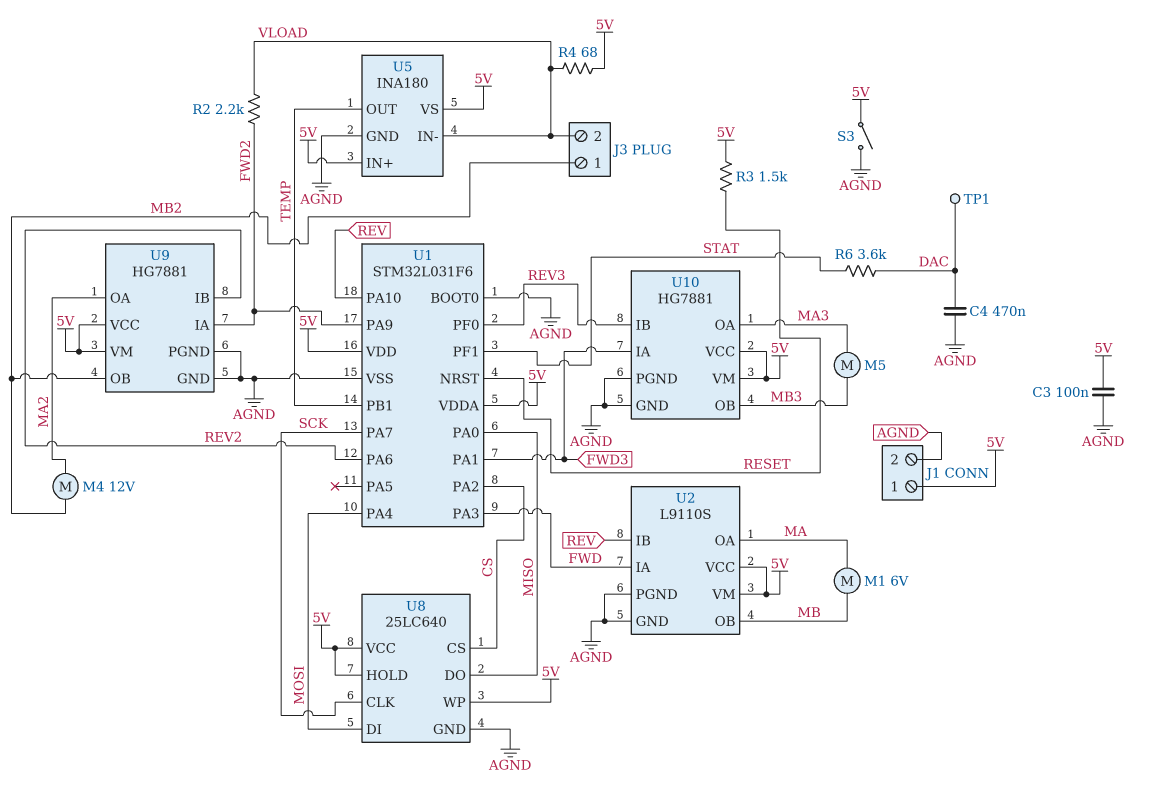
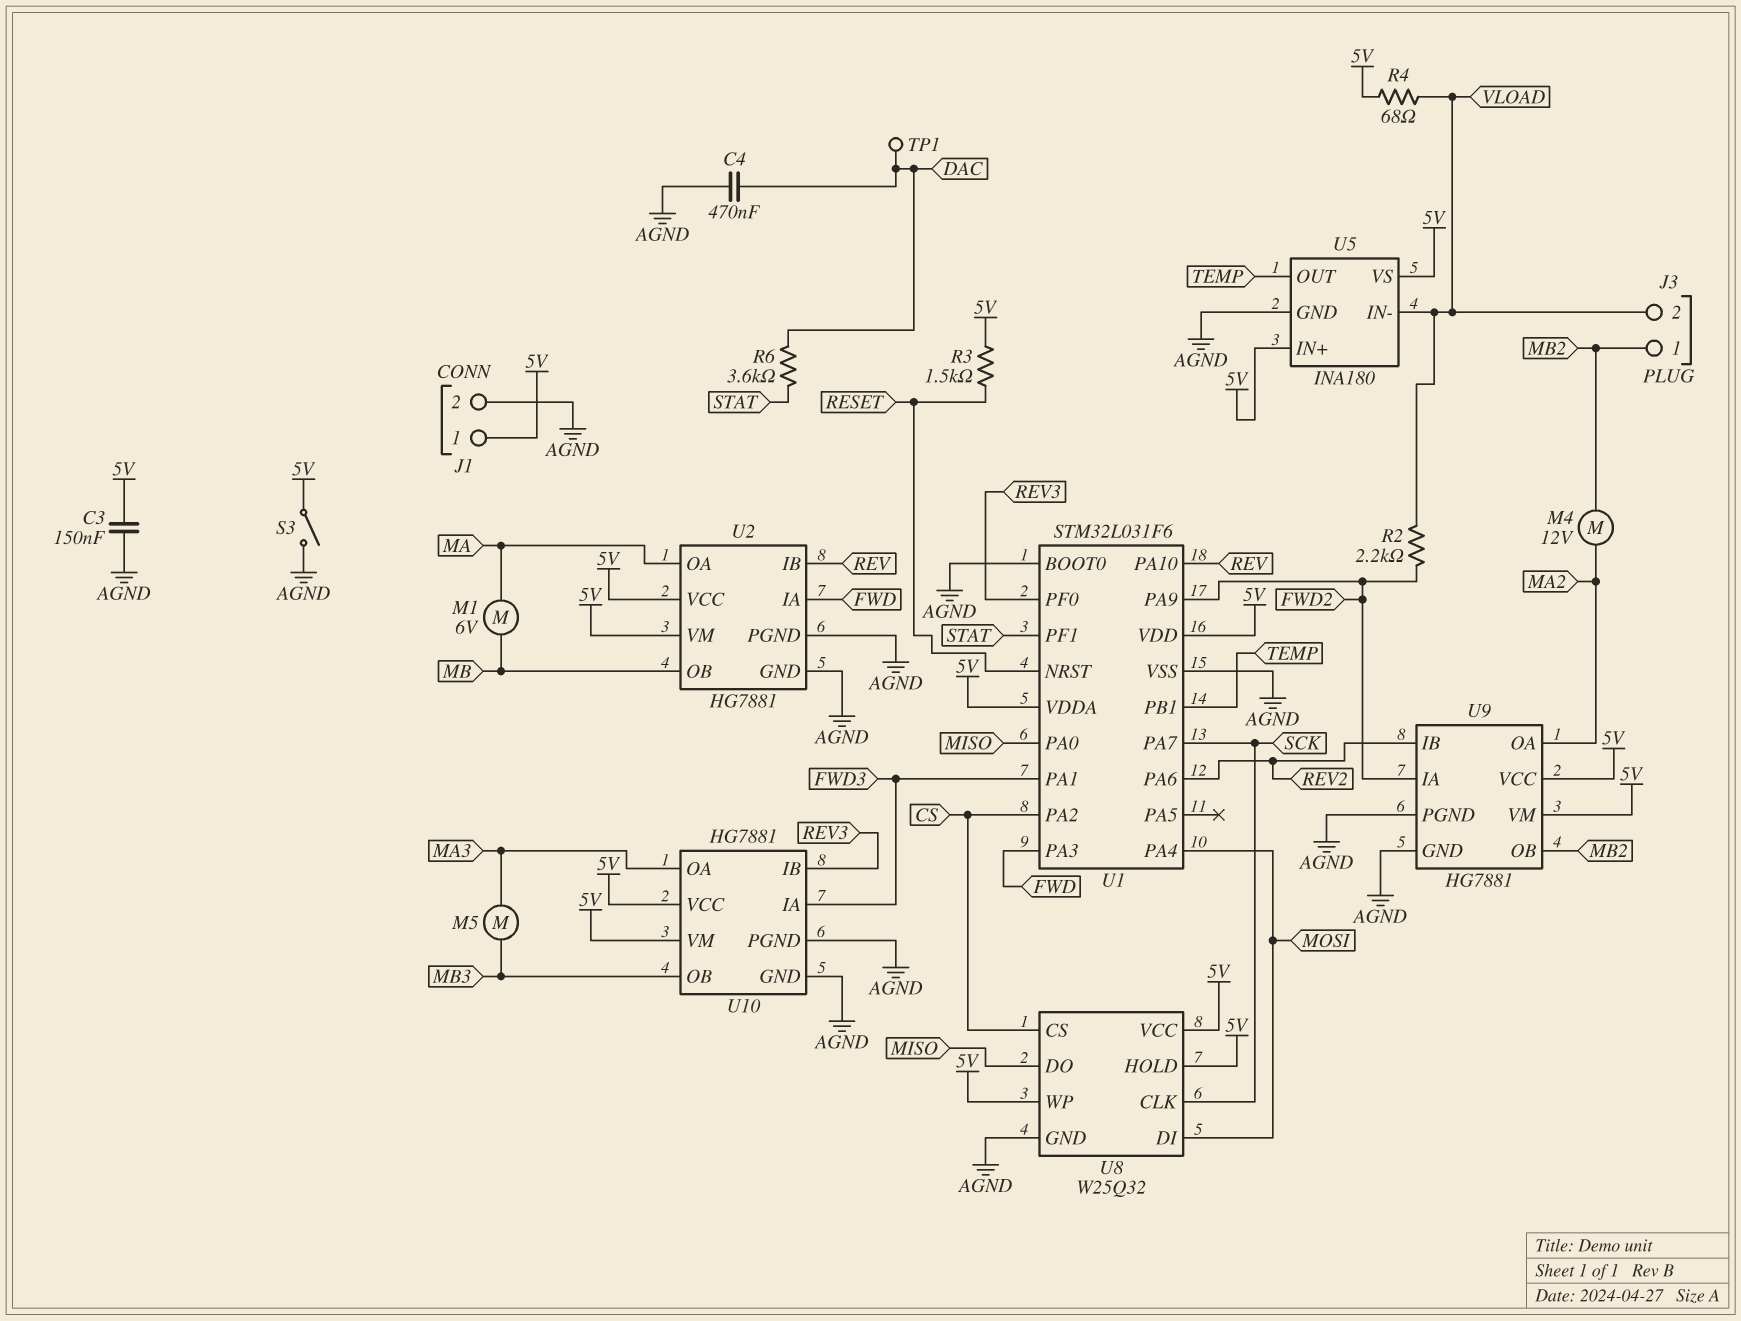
C3: 100nF (5V, AGND) -> 150nF (5V, AGND)
U2: L9110S -> HG7881
U8: 25LC640 -> W25Q32

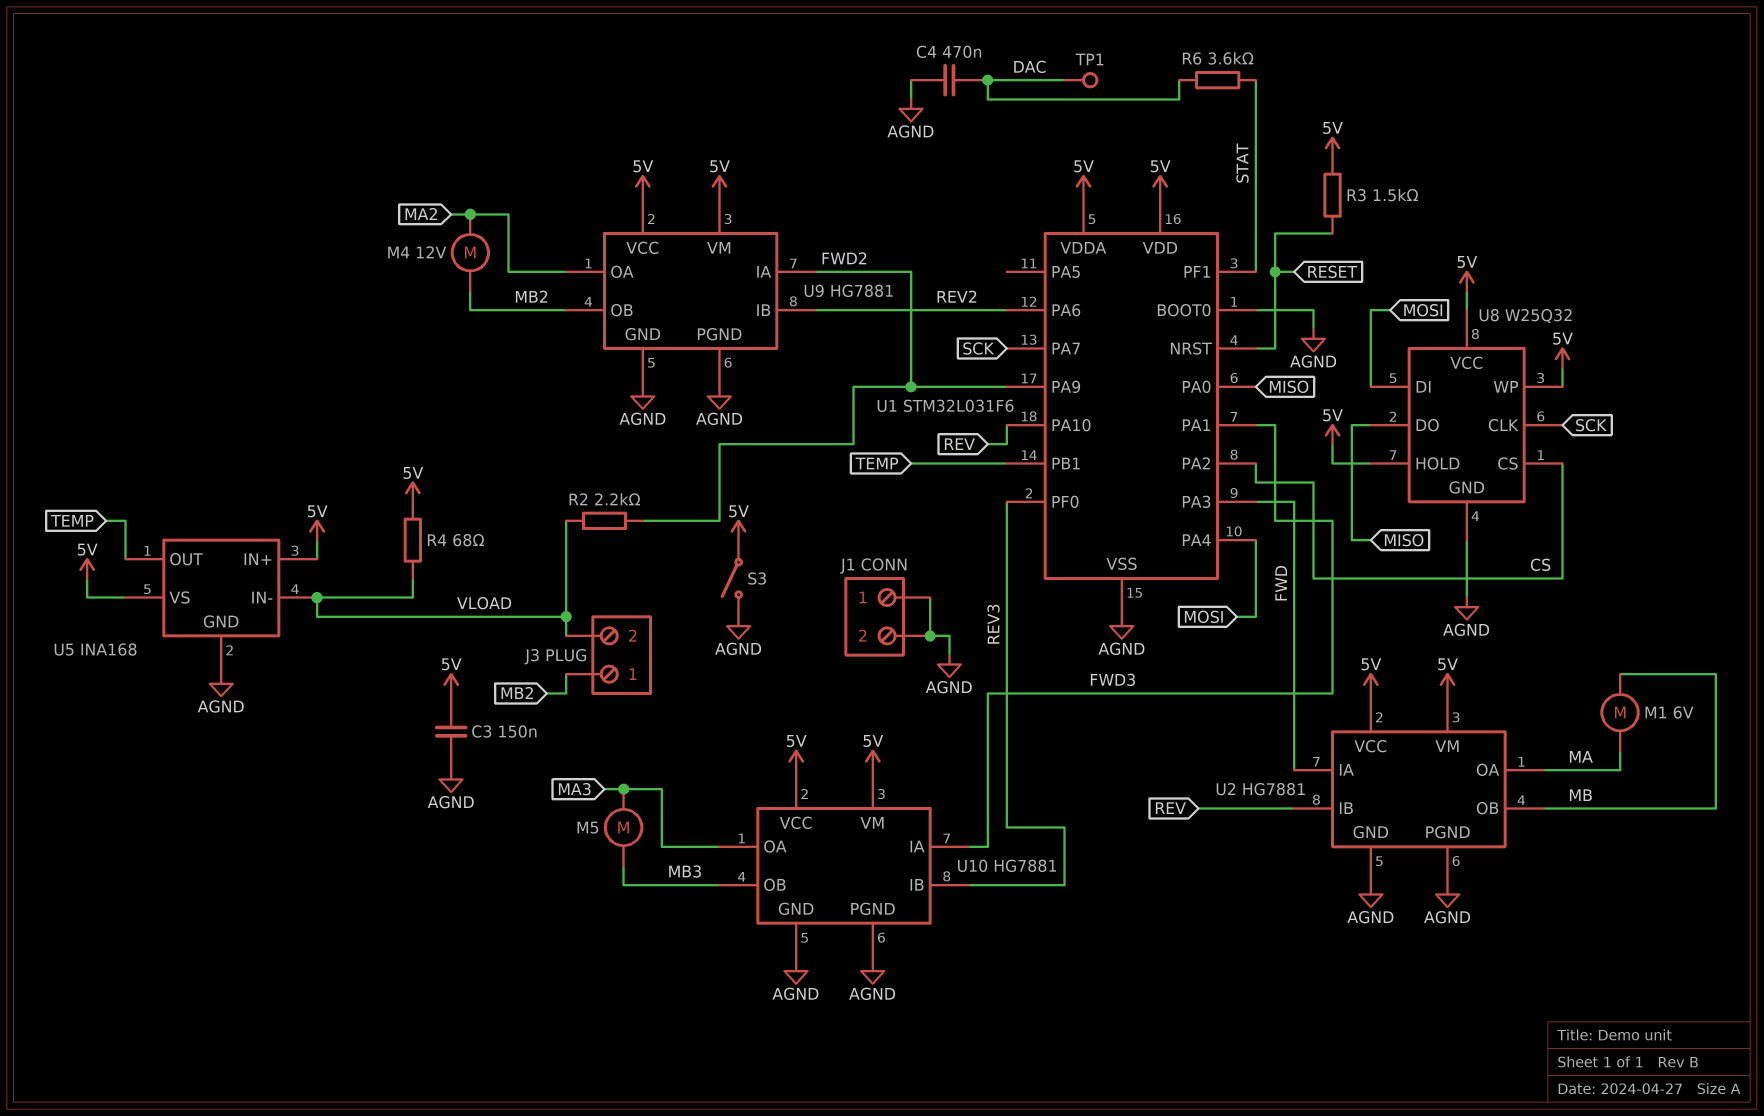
J1 pin 1: 5V -> AGND
U5: INA180 -> INA168

